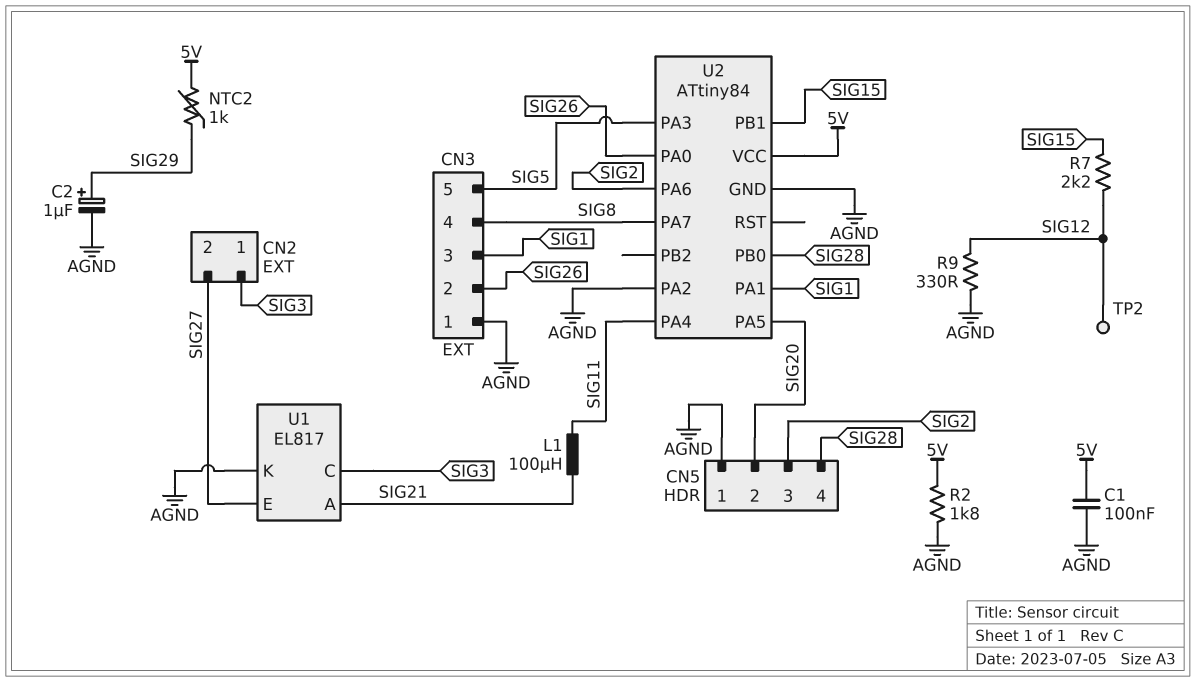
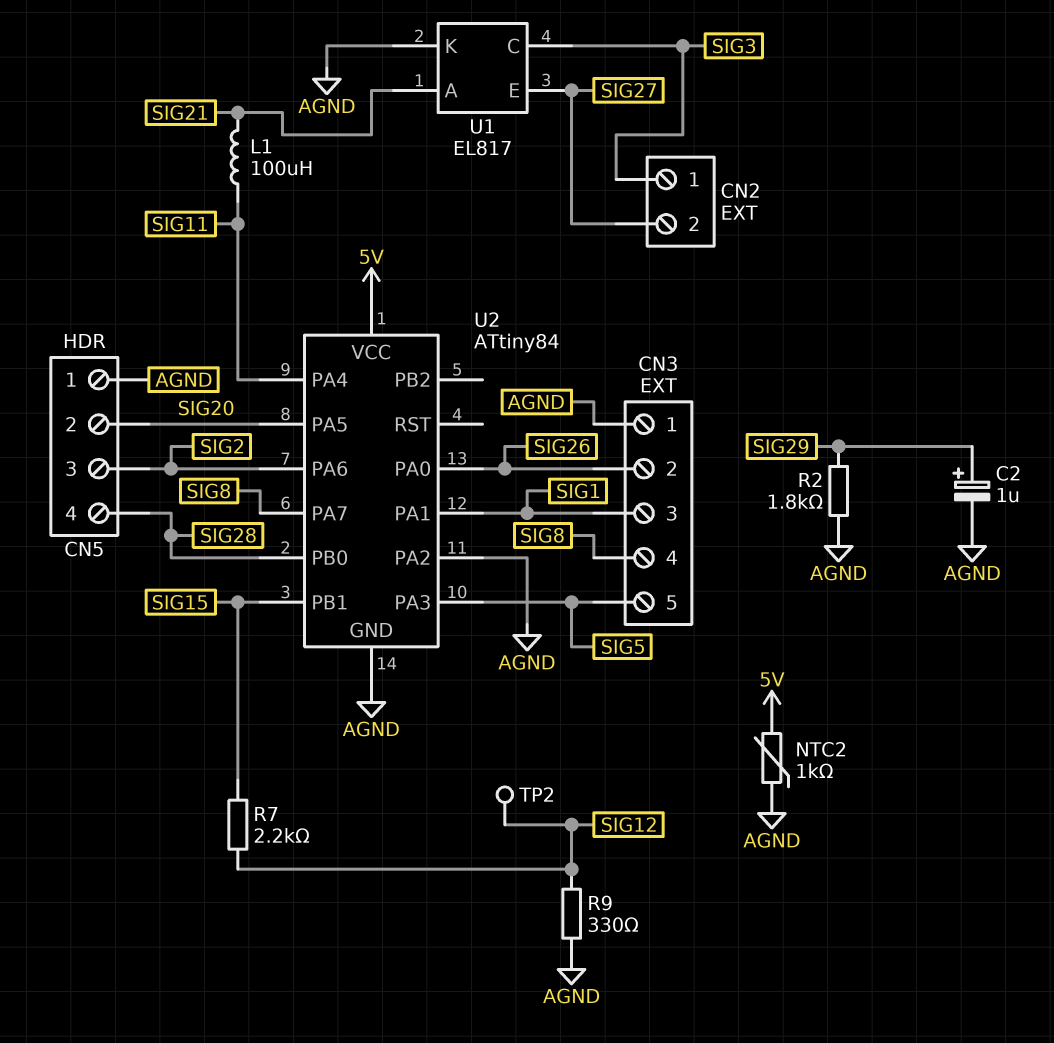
C1: 100nF (5V, AGND) -> none
NTC2: 1k (5V, SIG29) -> 1k (5V, AGND)
R2: 1.8k (5V, AGND) -> 1.8k (AGND, SIG29)

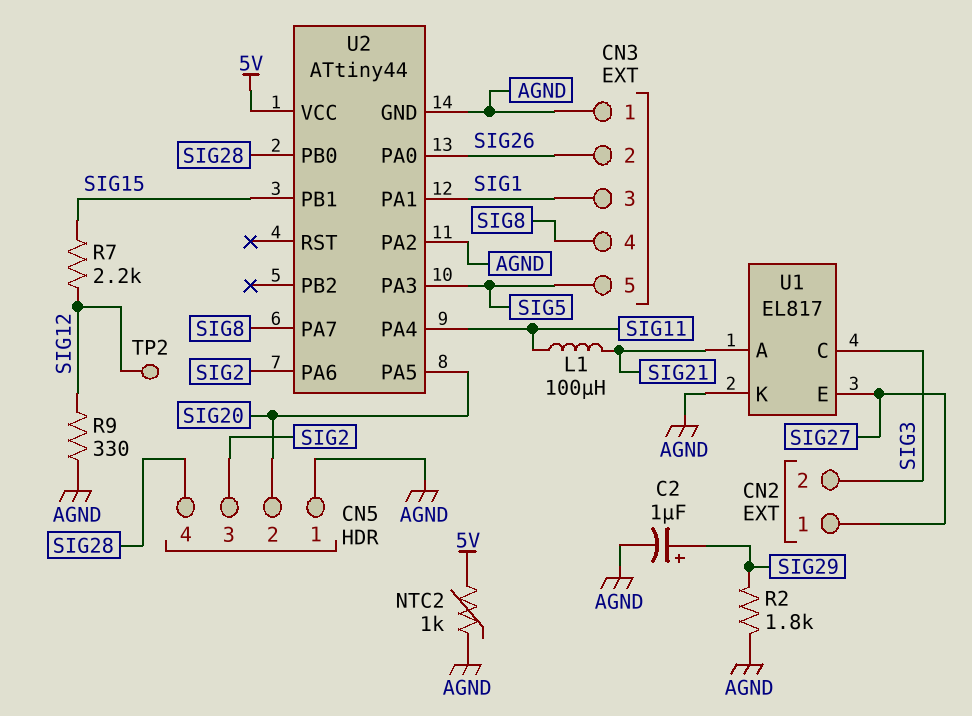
CN2 pin 1: SIG3 -> SIG27
CN2 pin 2: SIG27 -> SIG3
U2: ATtiny84 -> ATtiny44

